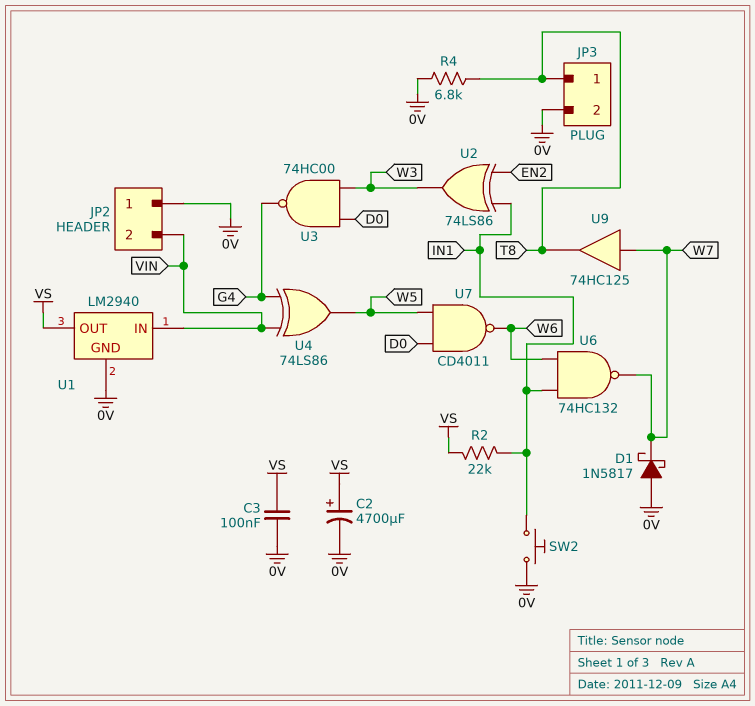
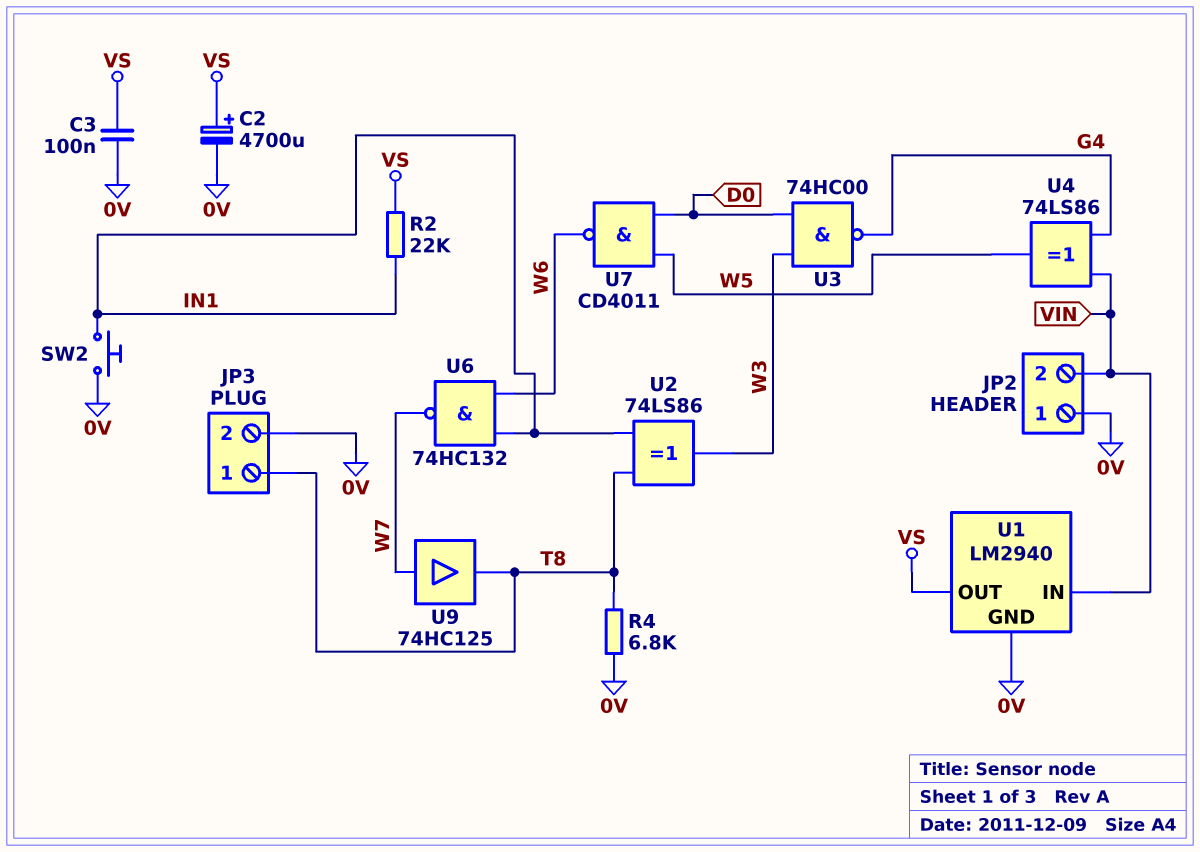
D1: schottky 1N5817 (A 0V, K W7) -> none
U2: XOR 74LS86 (in EN2, in IN1, out W3) -> XOR 74LS86 (in IN1, in T8, out W3)

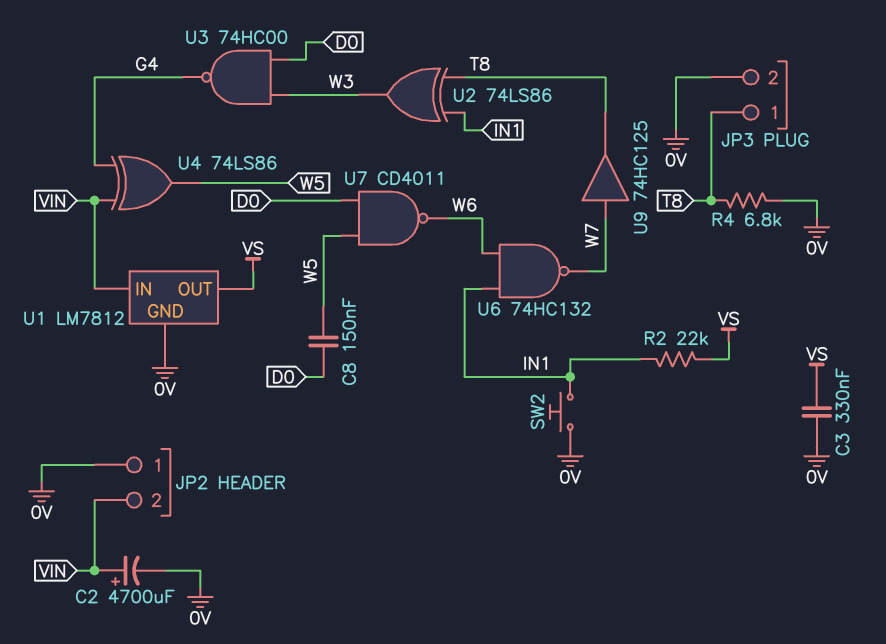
C2: 4700uF (plus VS, minus 0V) -> 4700uF (plus VIN, minus 0V)
C3: 100nF (0V, VS) -> 330nF (0V, VS)
C8: none -> 150nF (D0, W5)
U1: LM2940 -> LM7812

